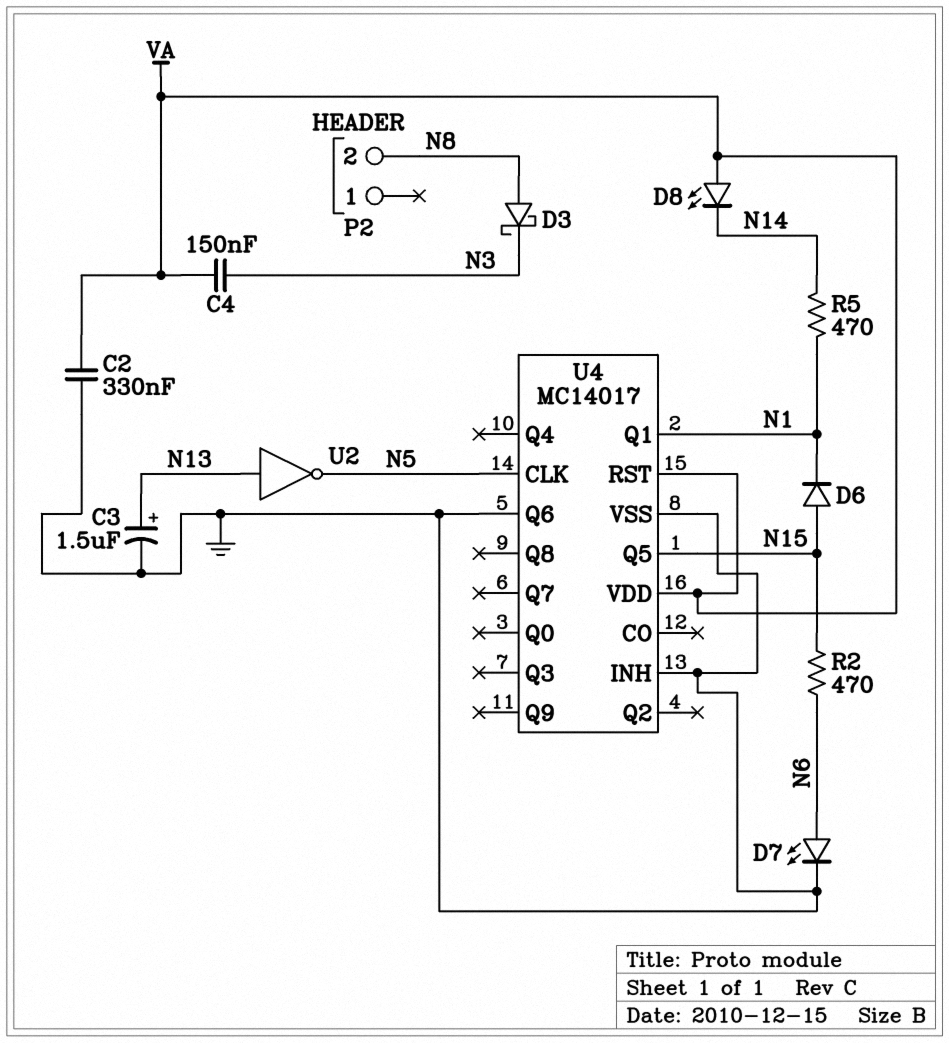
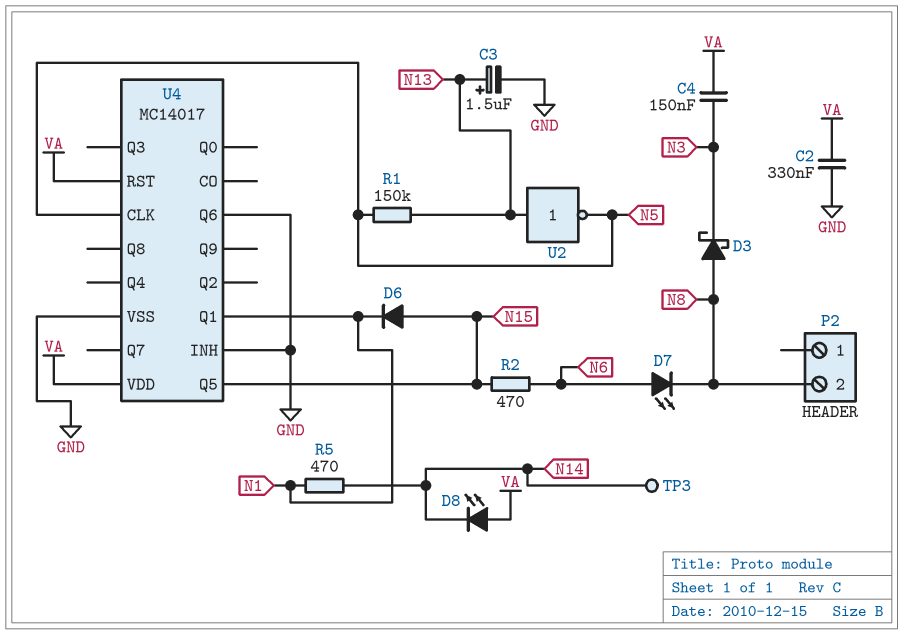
D7: LED (A N6, K GND) -> LED (A N6, K N8)
R1: none -> 150k (N5, N13)
TP3: none -> test point (N14)

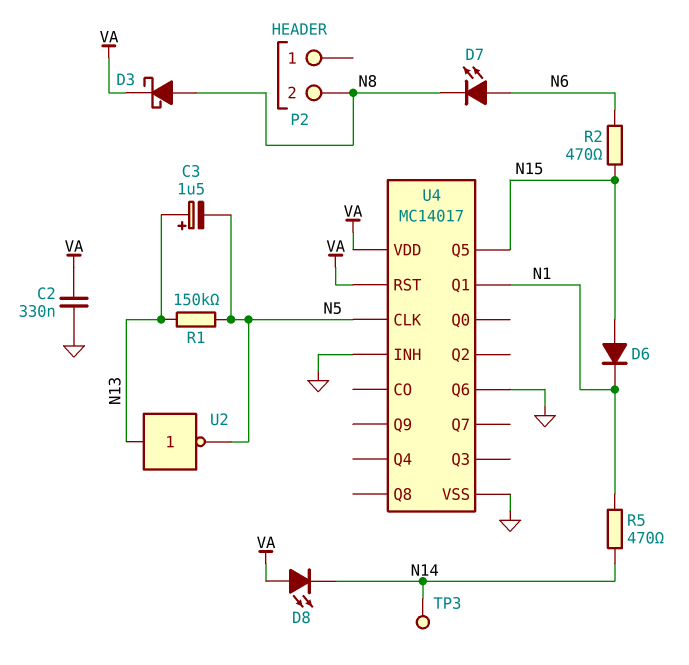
C3: 1.5uF (plus N13, minus GND) -> 1.5uF (plus N13, minus N5)
C4: 150nF (N3, VA) -> none
D3: schottky (A N8, K N3) -> schottky (A N8, K VA)

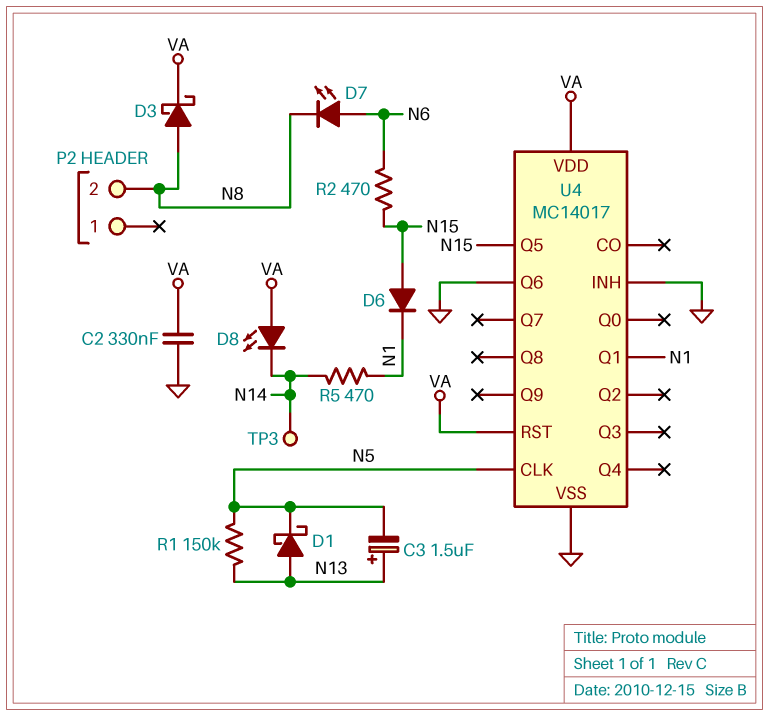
D1: none -> schottky (A N13, K N5)
U2: NOT (in N13, out N5) -> none

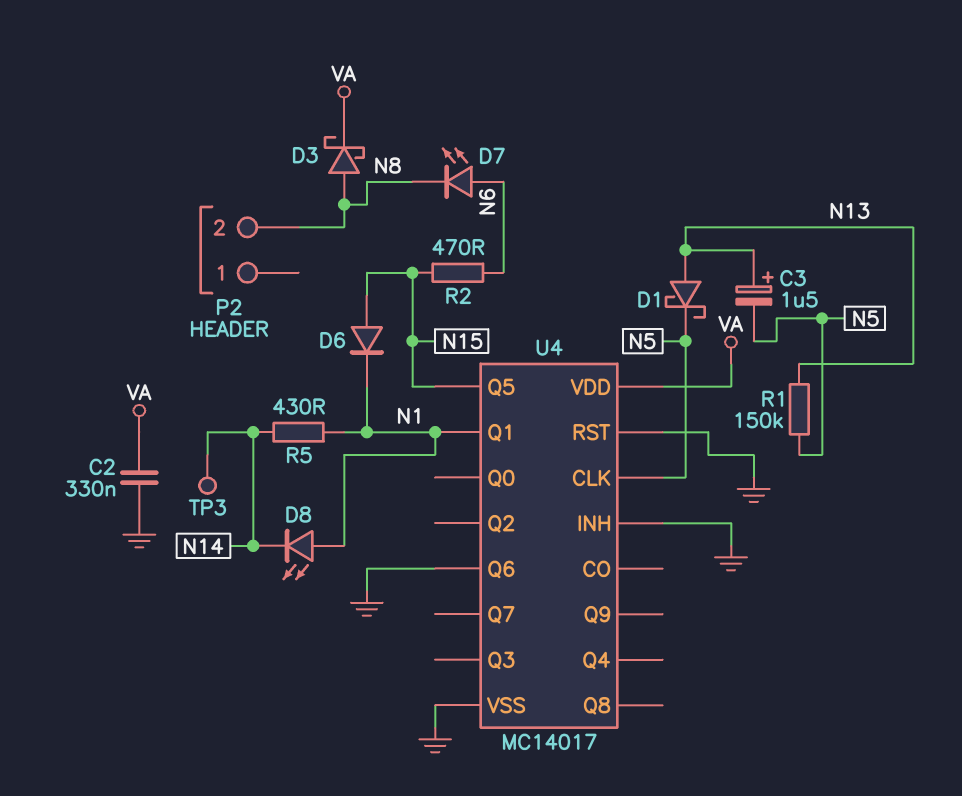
D8: LED (A VA, K N14) -> LED (A N1, K N14)
R5: 470 (N1, N14) -> 430 (N1, N14)
U4 pin RST: VA -> GND

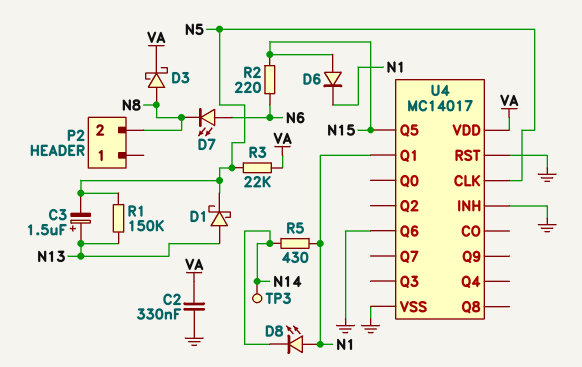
R2: 470 (N6, N15) -> 220 (N6, N15)
R3: none -> 22k (N5, VA)

